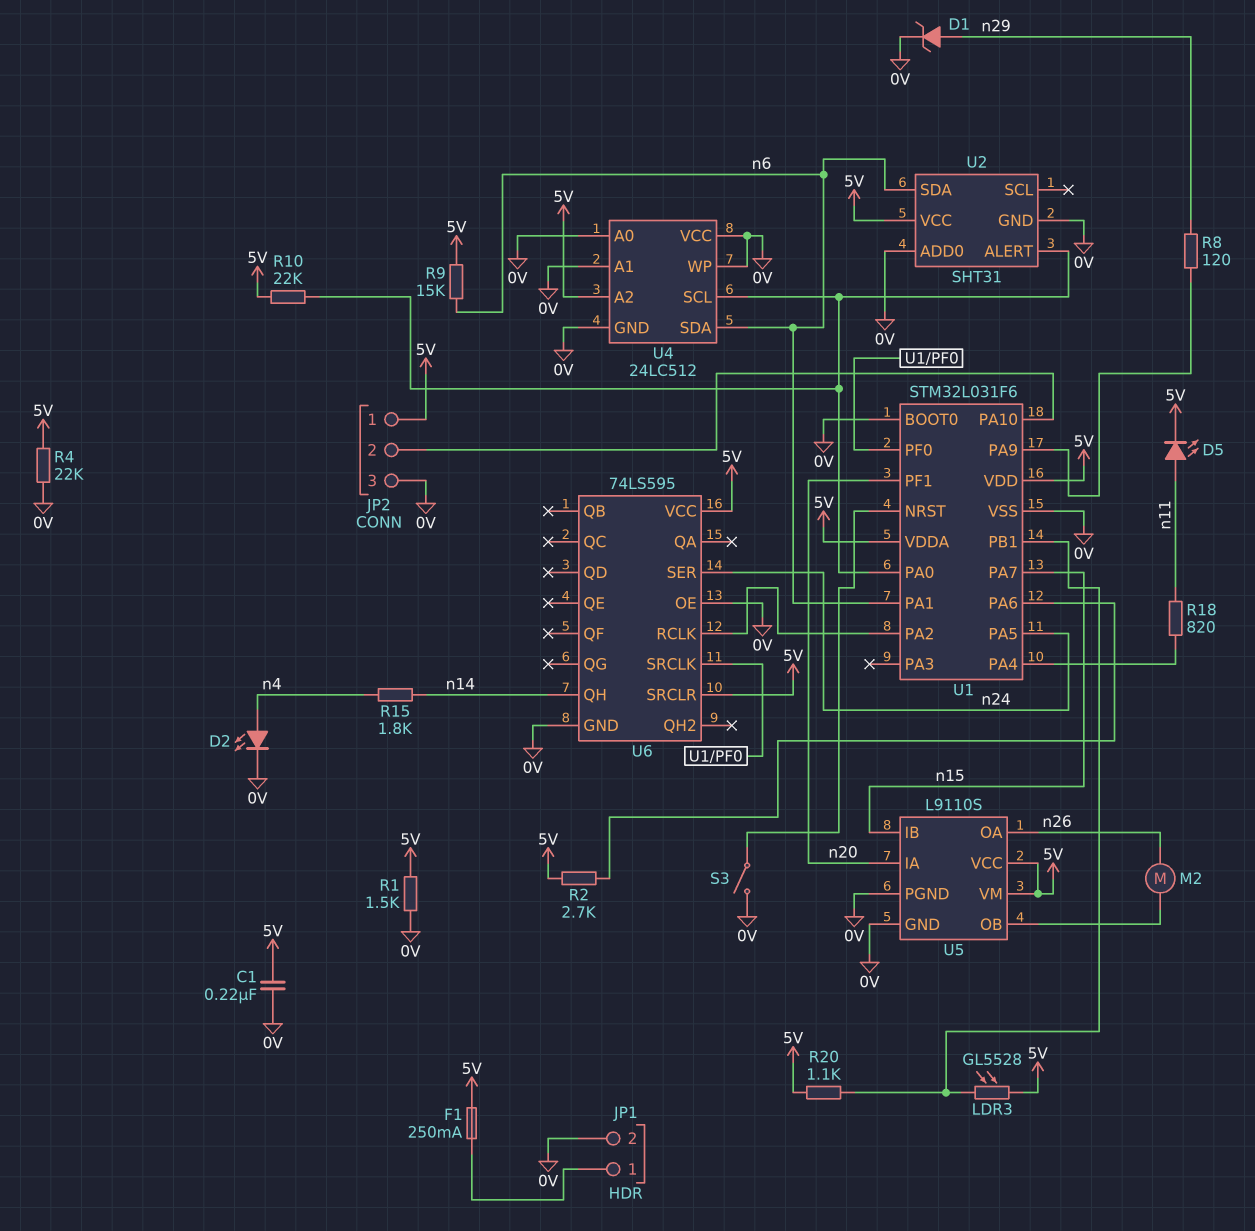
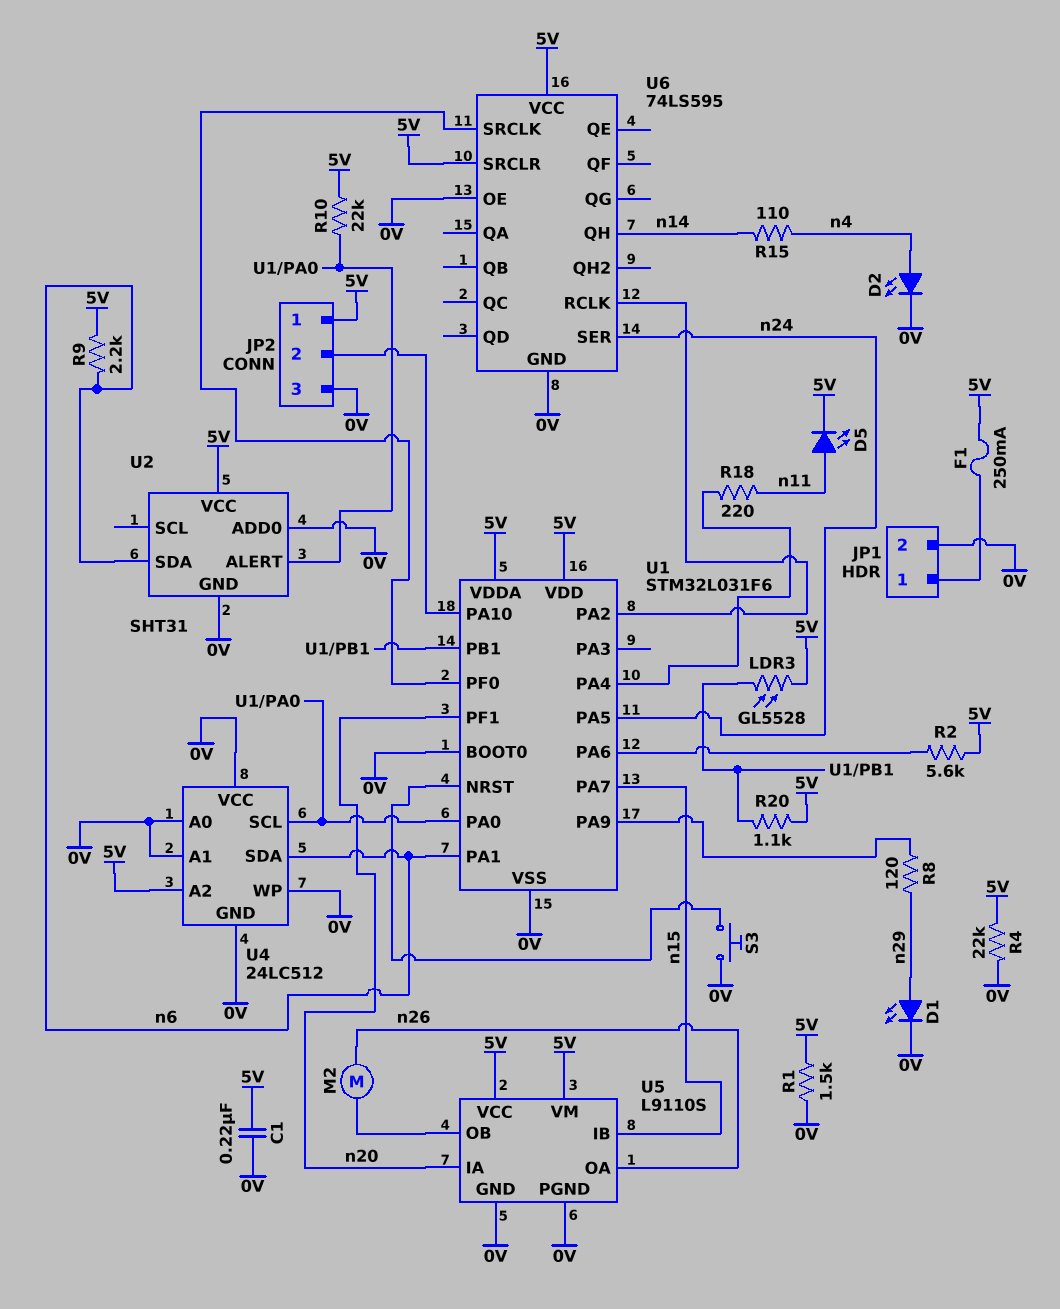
D1: zener (A n29, K 0V) -> LED (A n29, K 0V)
R2: 2.7k (5V, U1/PA6) -> 5.6k (5V, U1/PA6)
R9: 15k (5V, n6) -> 2.2k (5V, n6)
R15: 1.8k (n4, n14) -> 110 (n4, n14)
R18: 820 (U1/PA4, n11) -> 220 (U1/PA4, n11)
S3: switch (0V, U1/NRST) -> button (0V, U1/NRST)

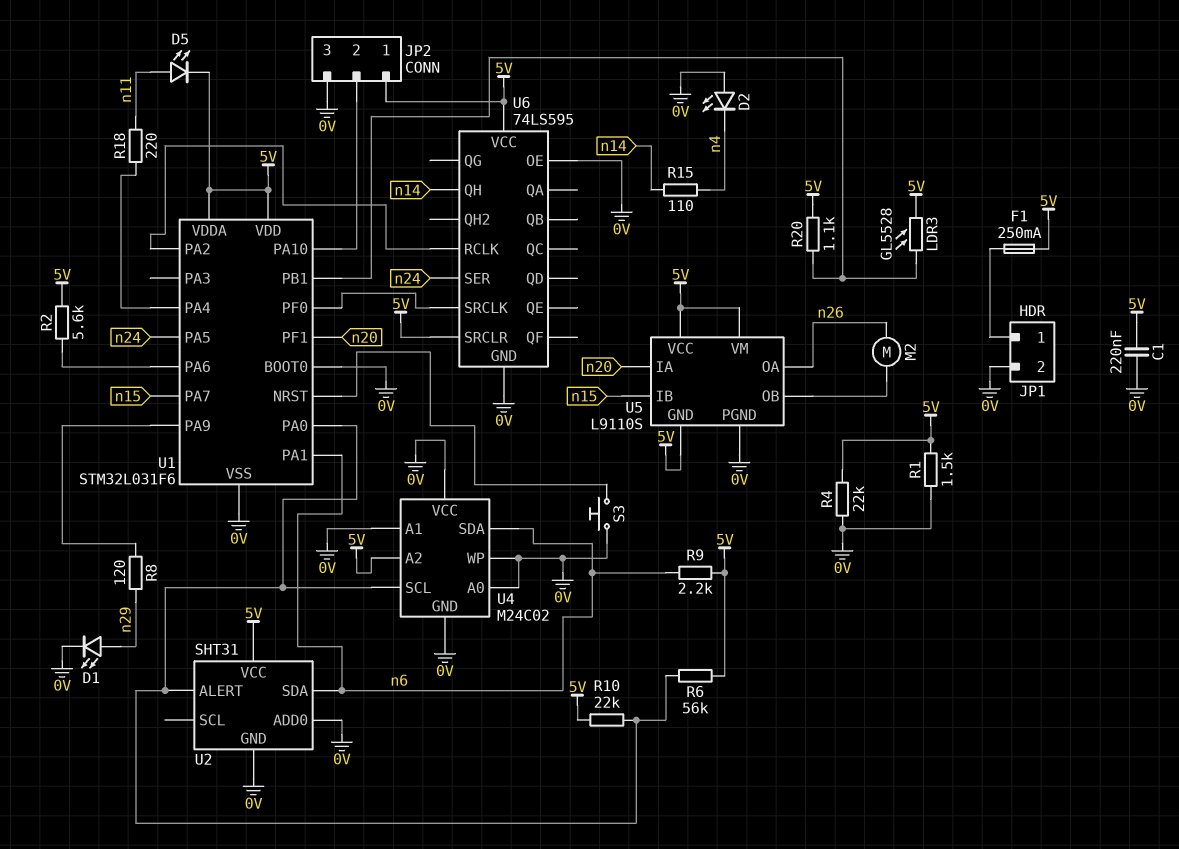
D2: LED (A n4, K 0V) -> LED (A 0V, K n4)
R6: none -> 56k (5V, U1/PA0)
U4: 24LC512 -> M24C02
U5 pin GND: 0V -> 5V

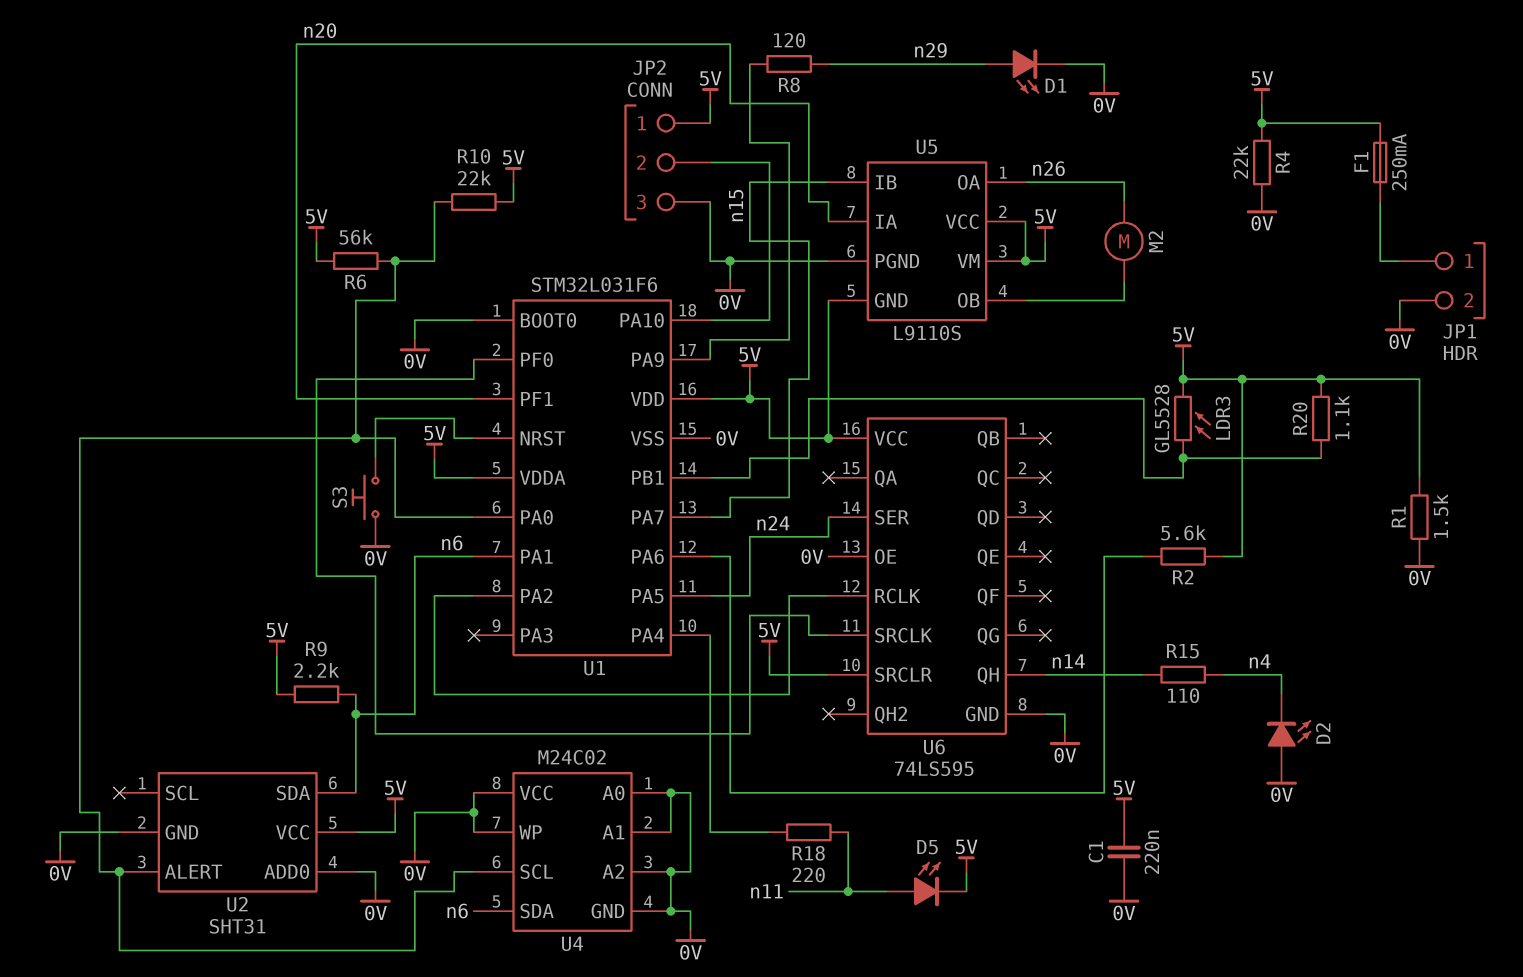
U4 pin A2: 5V -> 0V

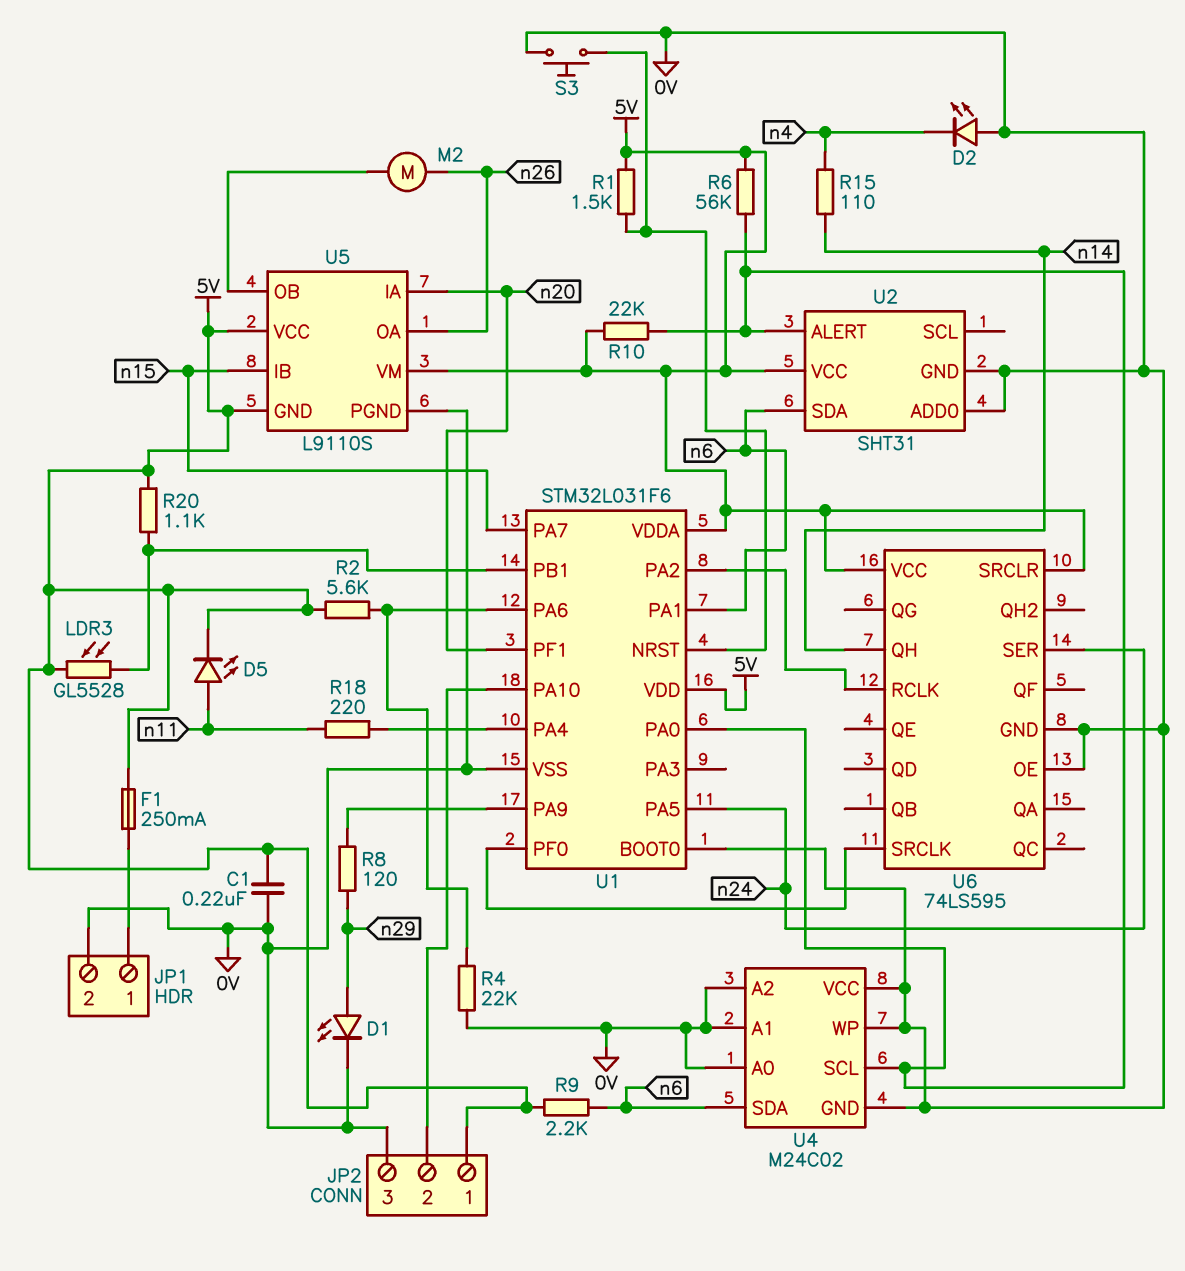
R1: 1.5k (0V, 5V) -> 1.5k (5V, U1/NRST)
R4: 22k (0V, 5V) -> 22k (0V, U1/PA6)

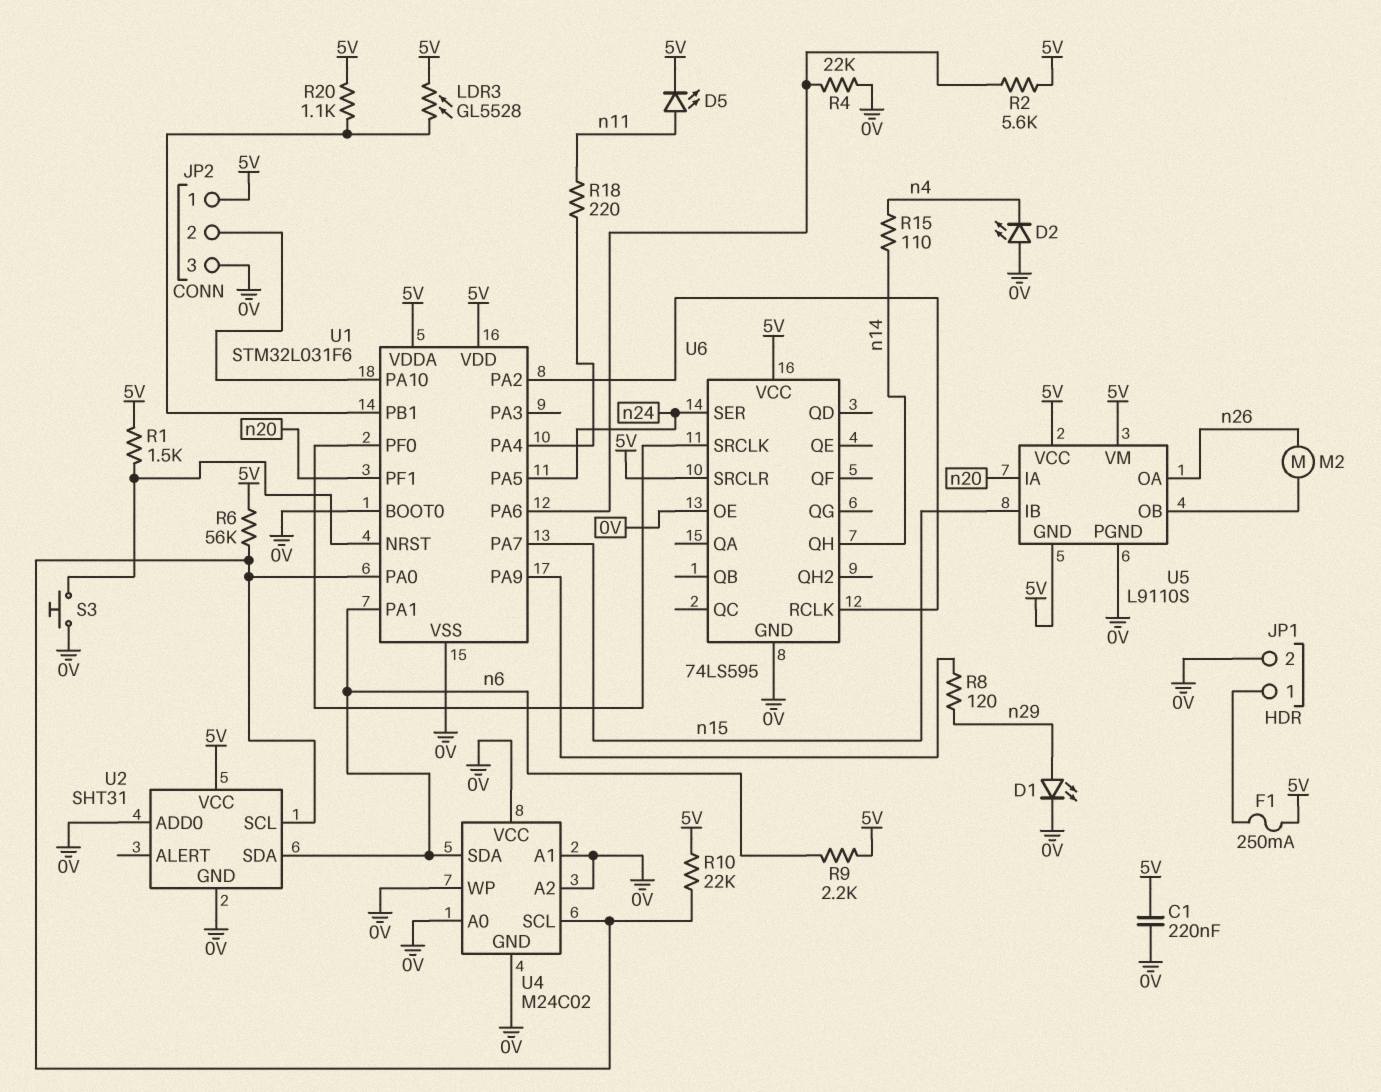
U2 pin ALERT: U1/PA0 -> none
U2 pin SCL: none -> U1/PA0

